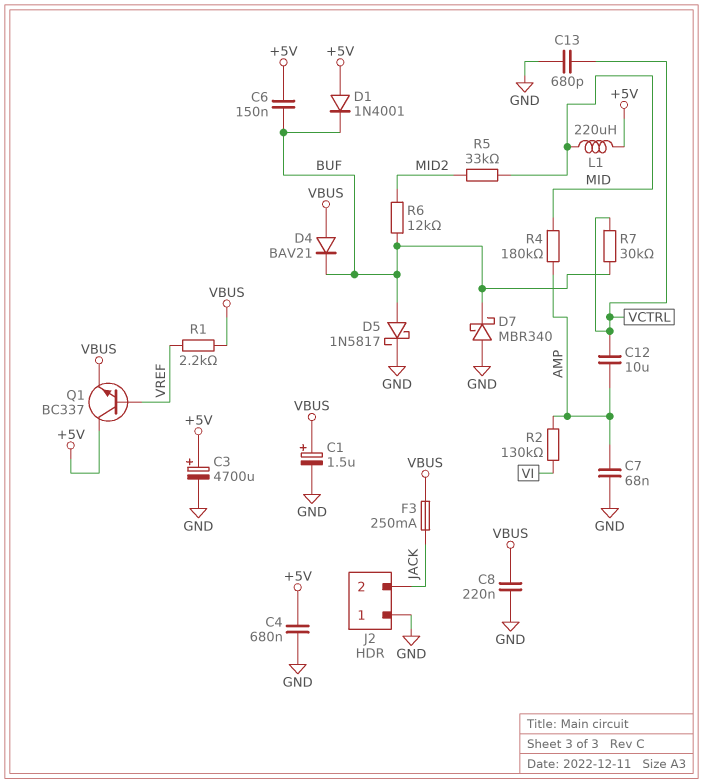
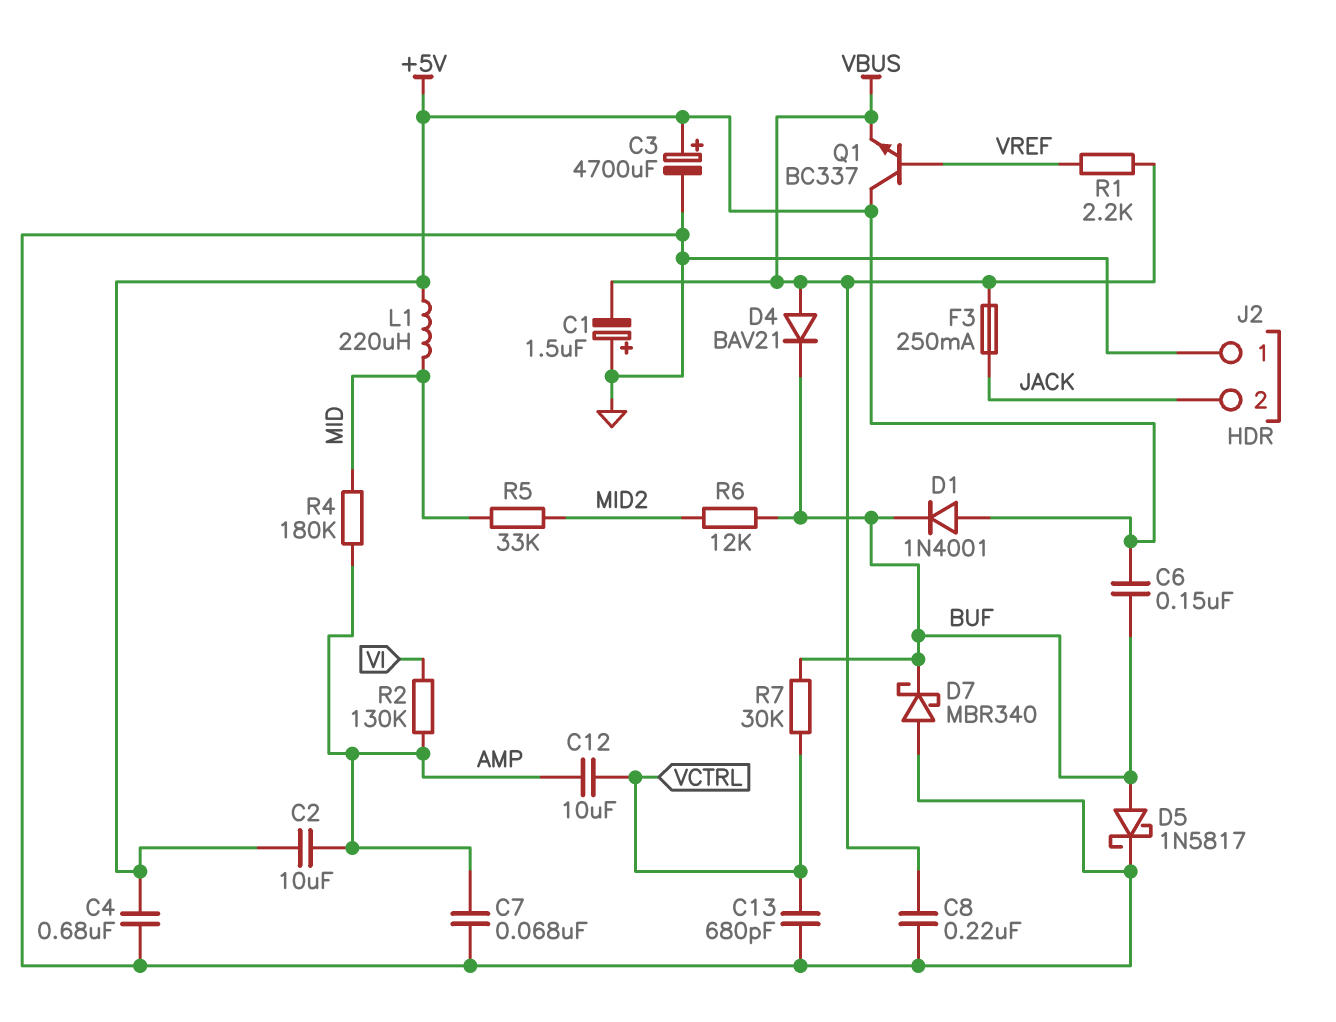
C1: 1.5uF (plus VBUS, minus GND) -> 1.5uF (plus GND, minus VBUS)
C2: none -> 10uF (+5V, AMP)

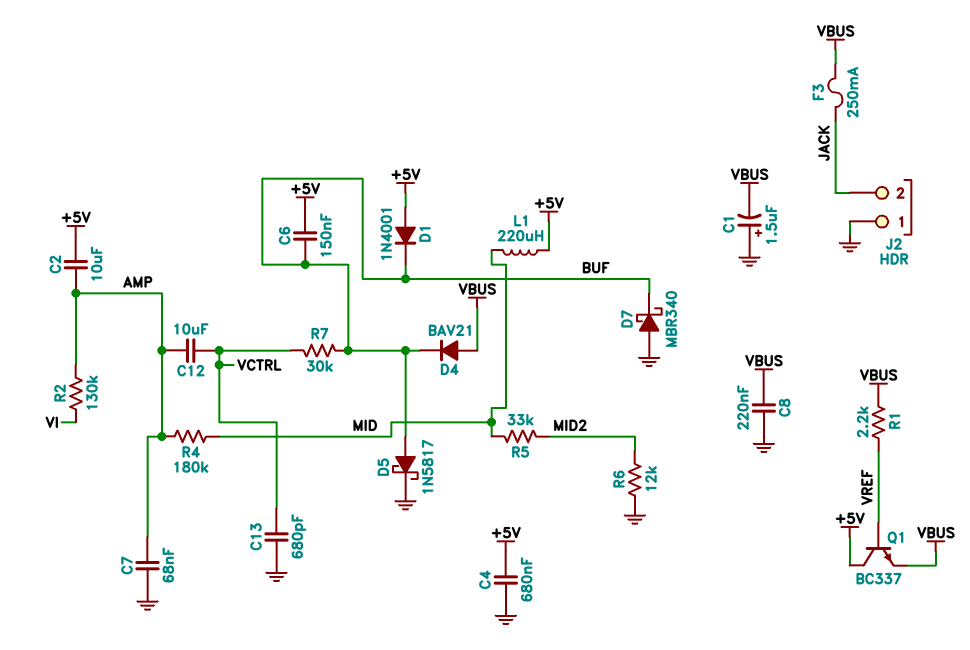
C3: 4700uF (plus +5V, minus GND) -> none
R6: 12k (BUF, MID2) -> 12k (GND, MID2)

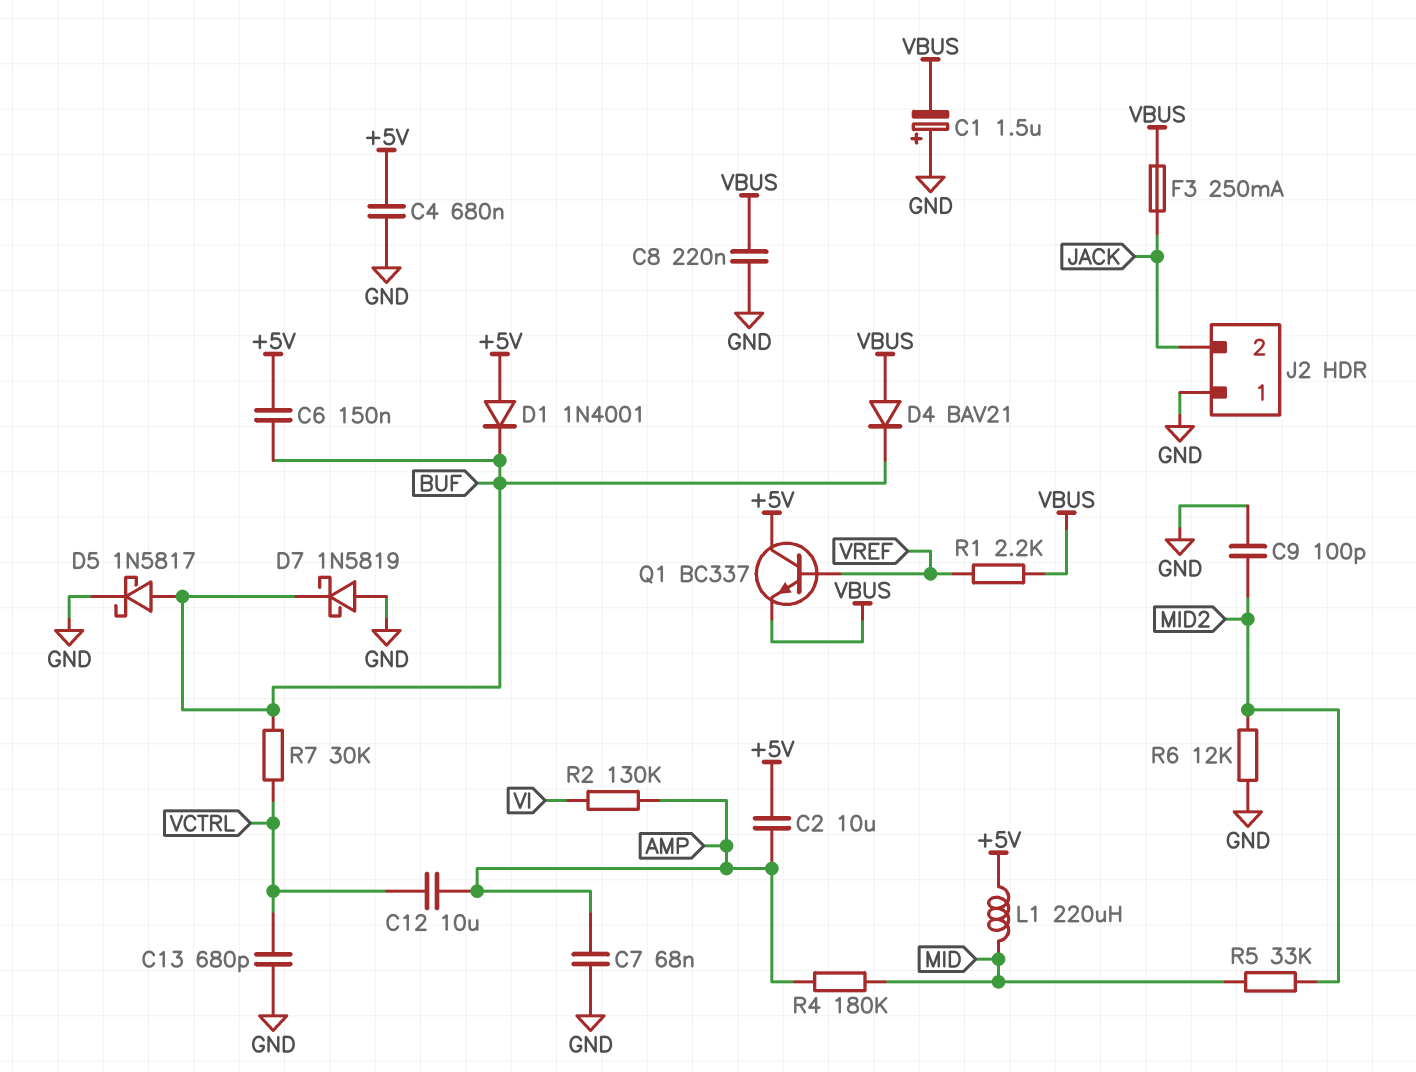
C9: none -> 100pF (GND, MID2)
D7: schottky MBR340 (A GND, K BUF) -> schottky 1N5819 (A GND, K BUF)

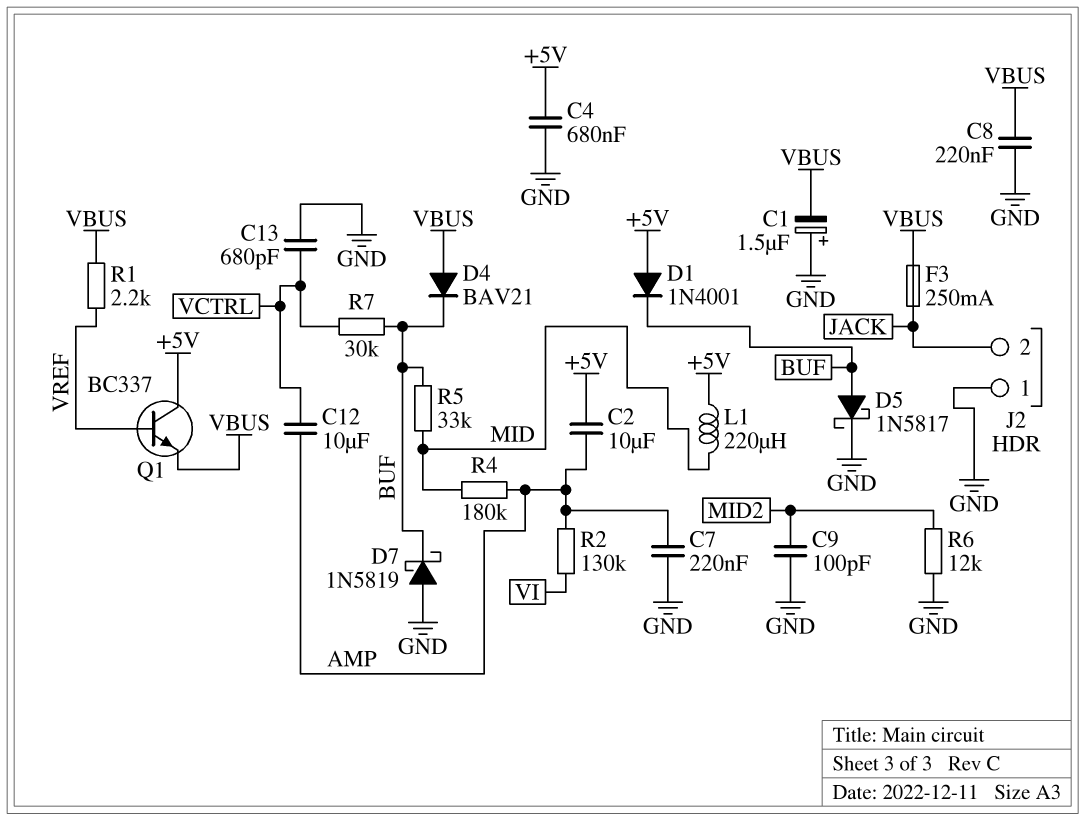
C6: 150nF (+5V, BUF) -> none
C7: 68nF (AMP, GND) -> 220nF (AMP, GND)
R5: 33k (MID, MID2) -> 33k (BUF, MID)

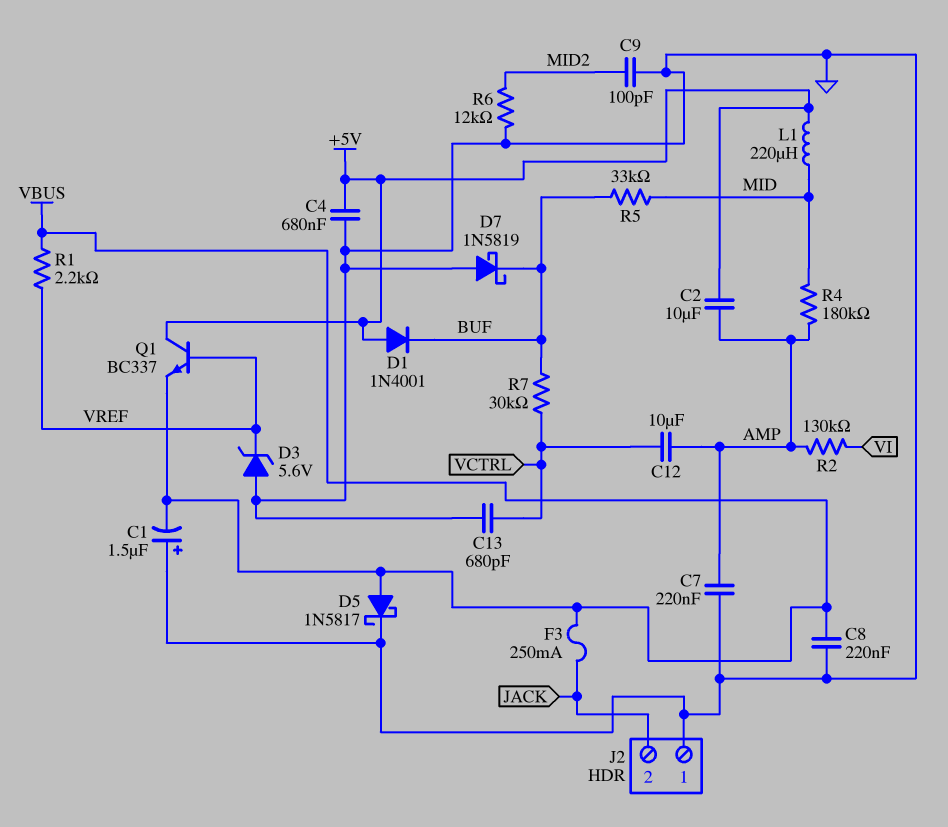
D3: none -> zener 5.6V (A GND, K VREF)
D4: diode BAV21 (A VBUS, K BUF) -> none
D5: schottky 1N5817 (A BUF, K GND) -> schottky 1N5817 (A VBUS, K GND)

